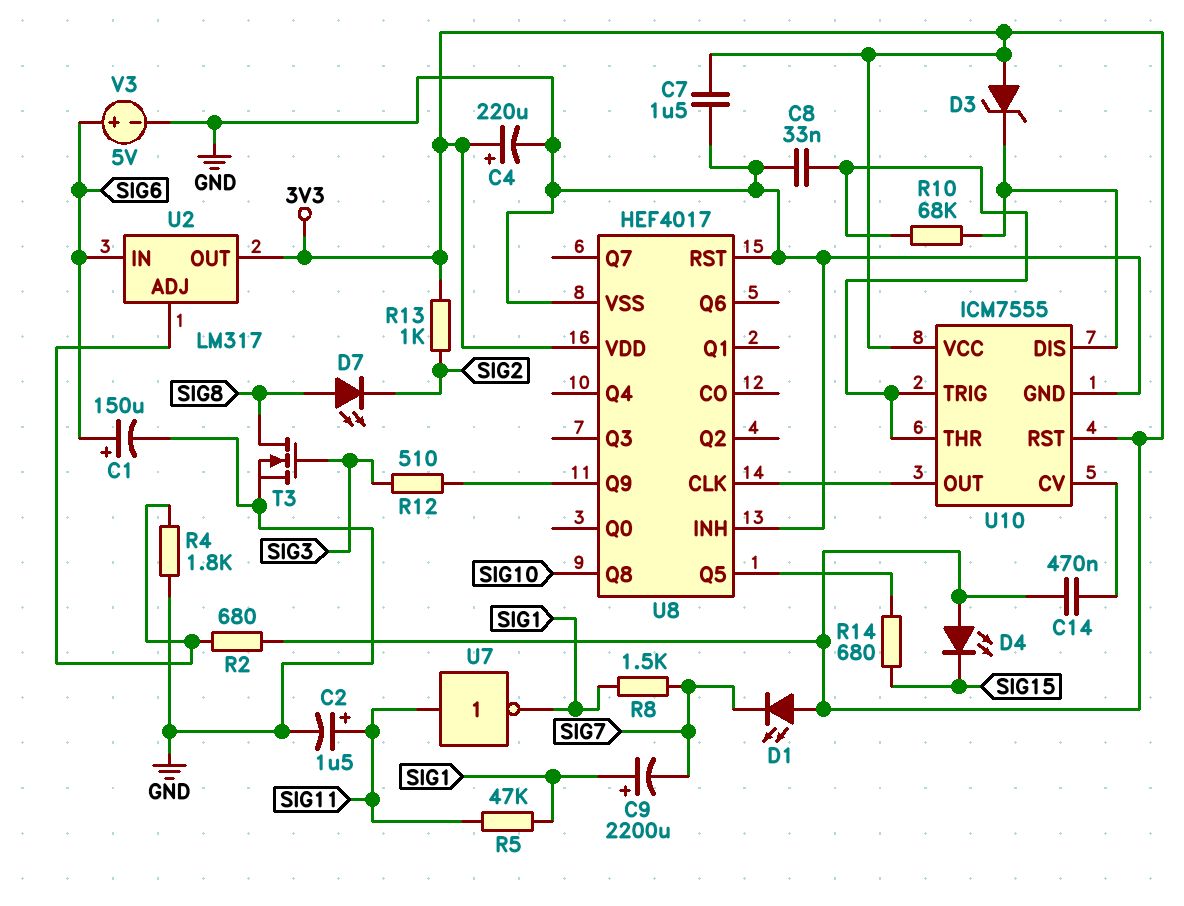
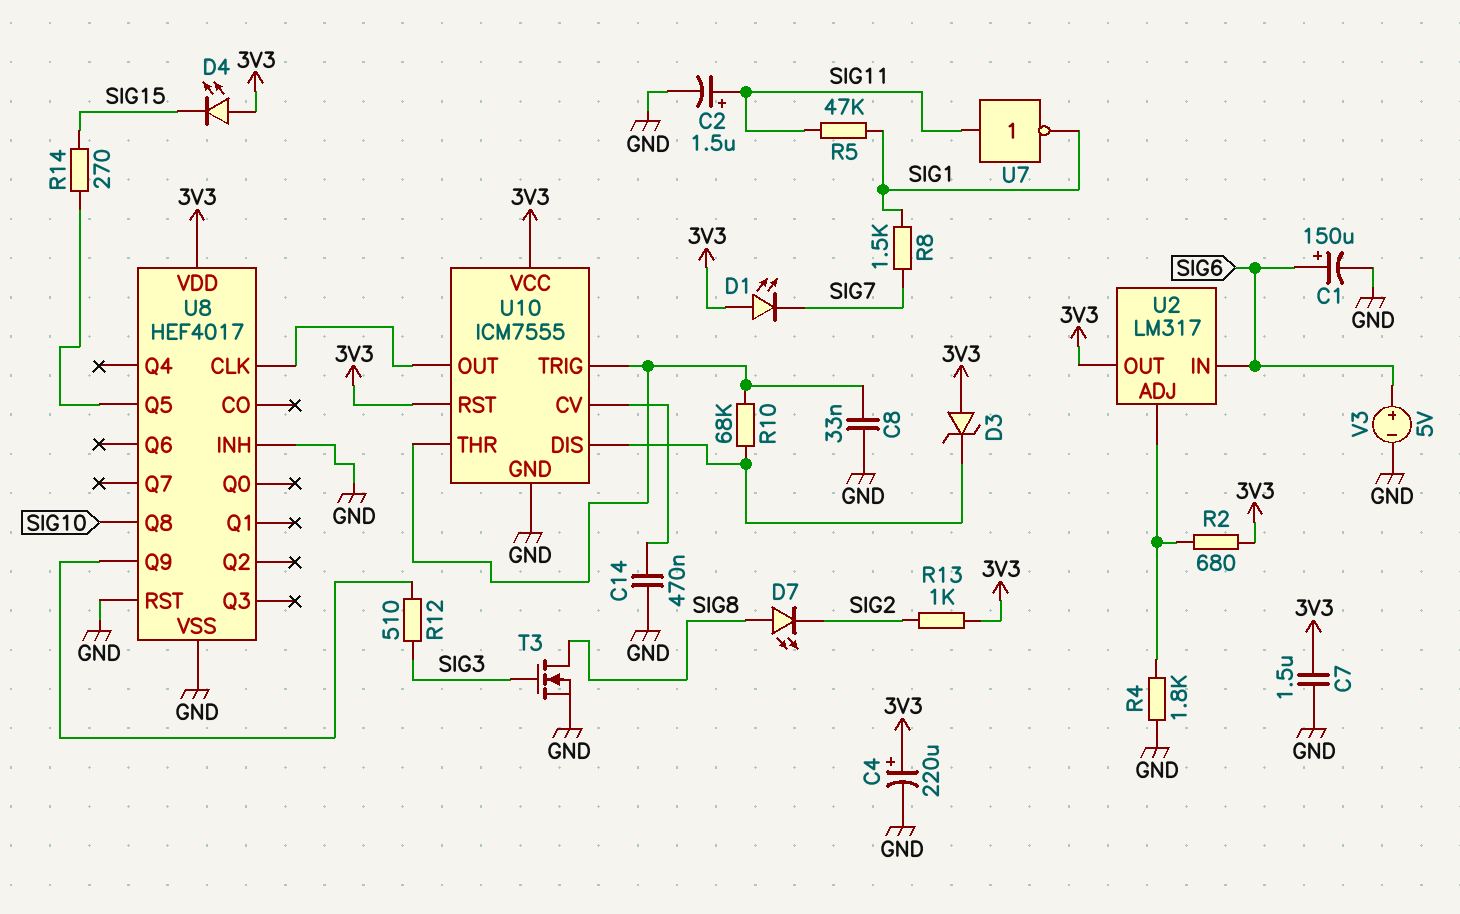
C9: 2200uF (plus SIG1, minus SIG7) -> none
C14: 470nF (3V3, U10/CV) -> 470nF (GND, U10/CV)
R14: 680 (SIG15, U8/Q5) -> 270 (SIG15, U8/Q5)

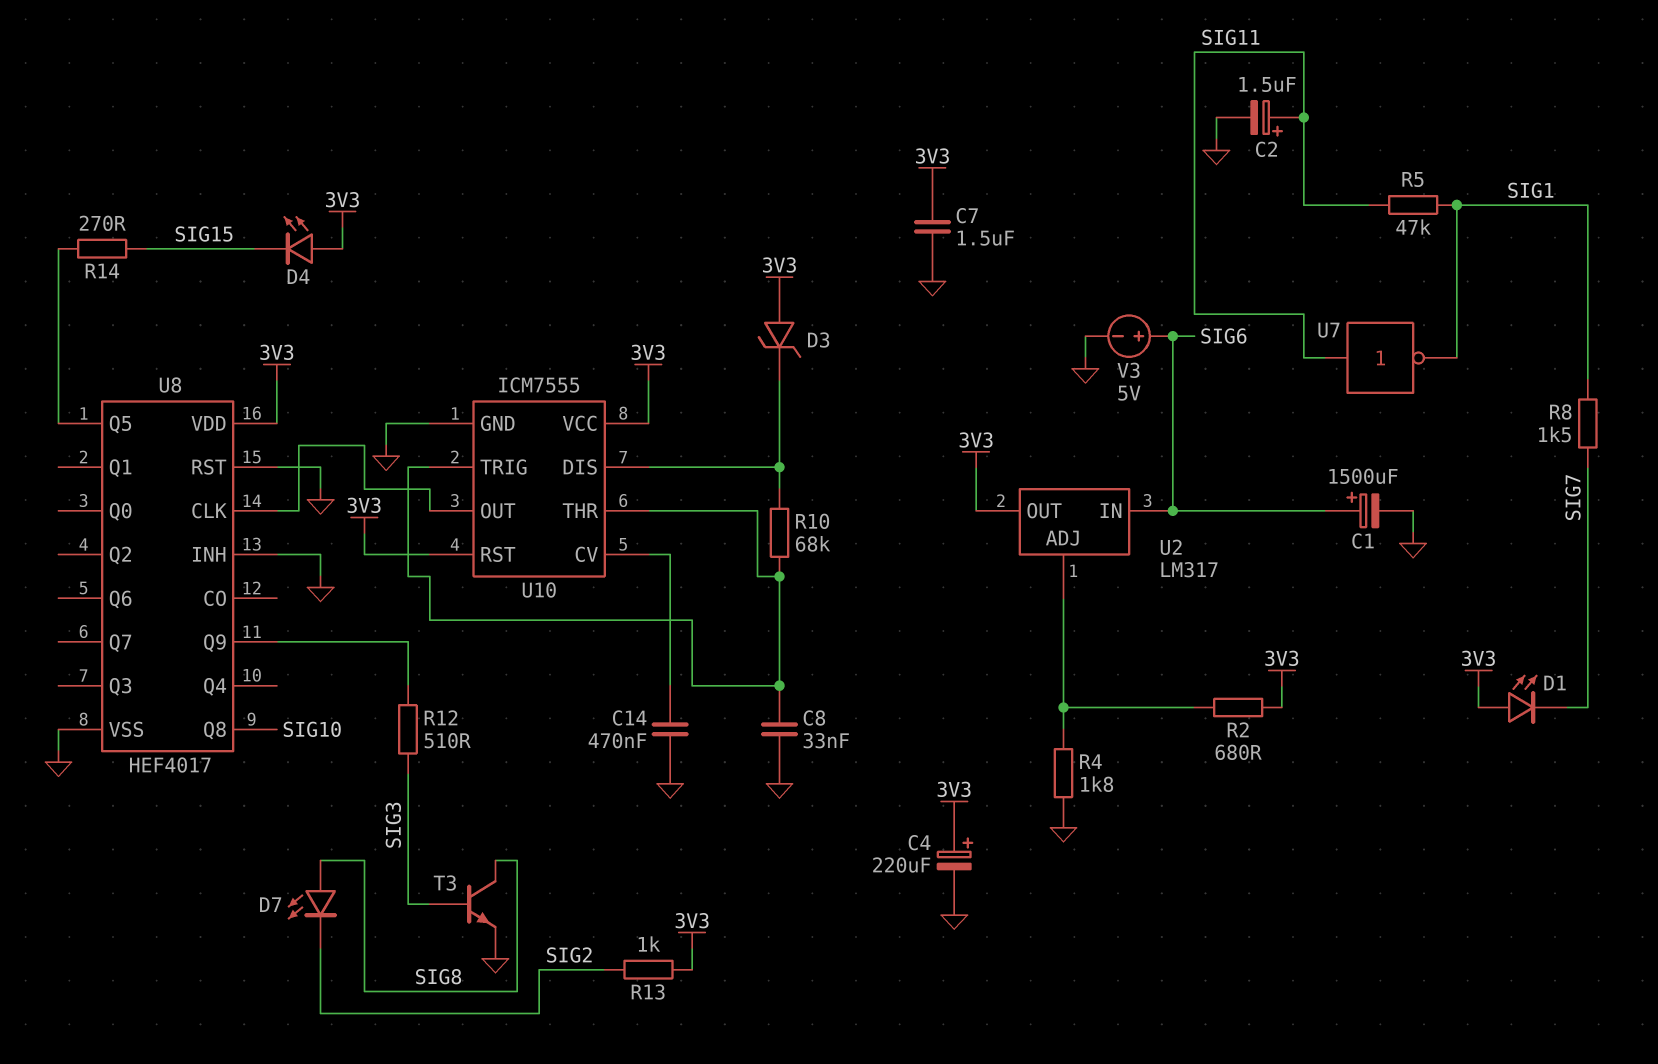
C1: 150uF (plus SIG6, minus GND) -> 1500uF (plus SIG6, minus GND)
T3: NMOS (G SIG3, D SIG8, S GND) -> NPN (B SIG3, C SIG8, E GND)

